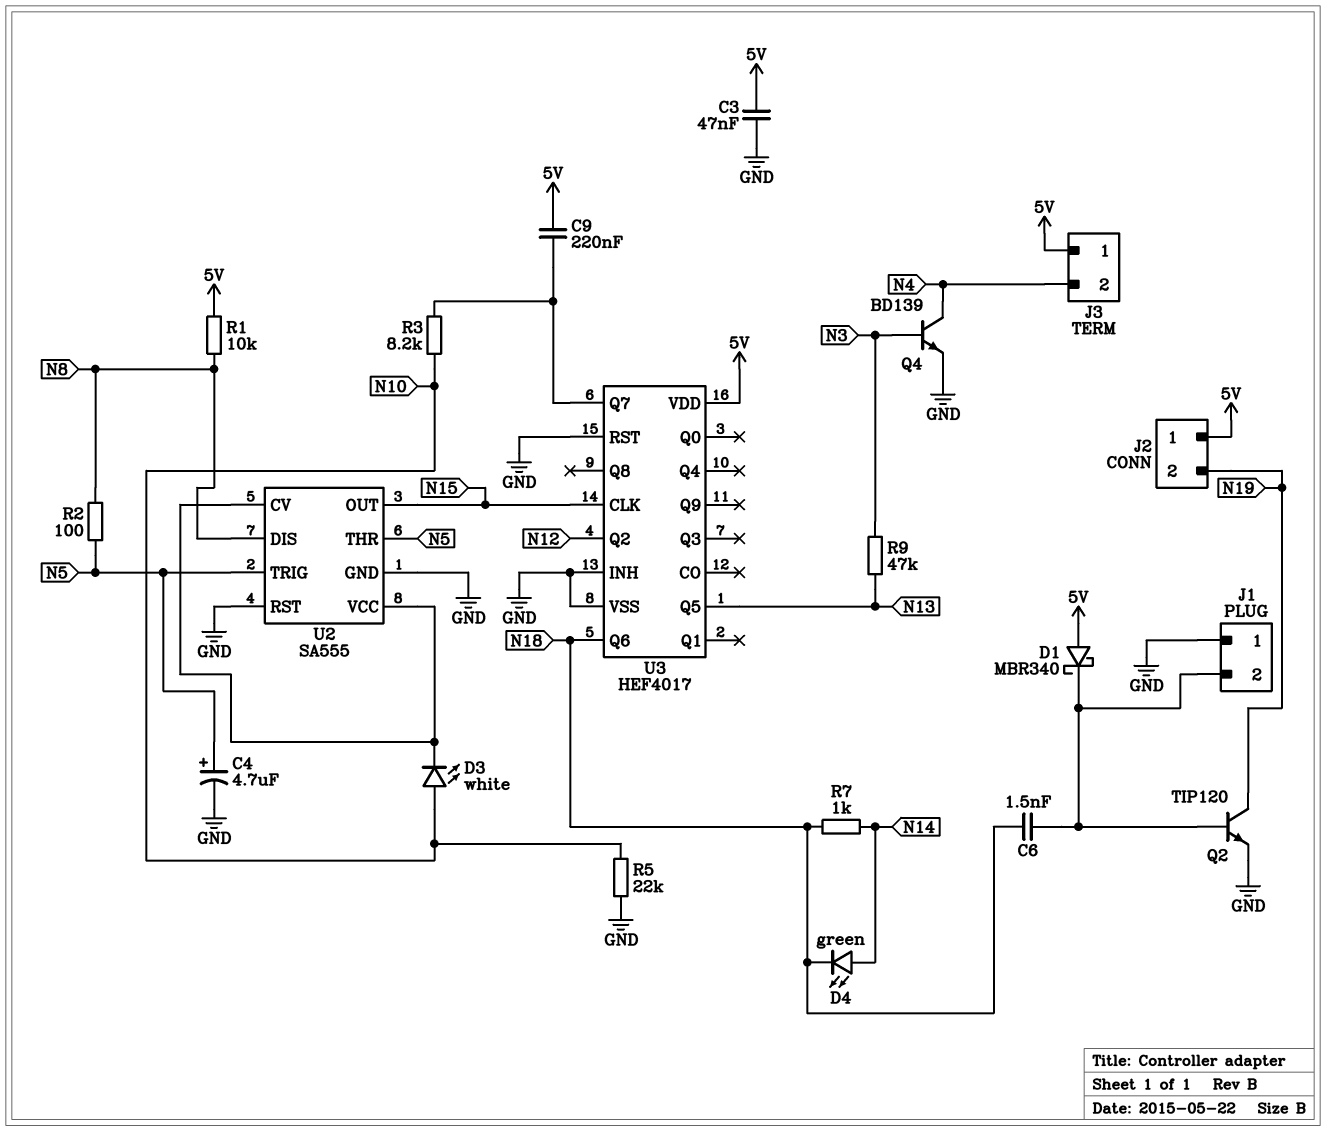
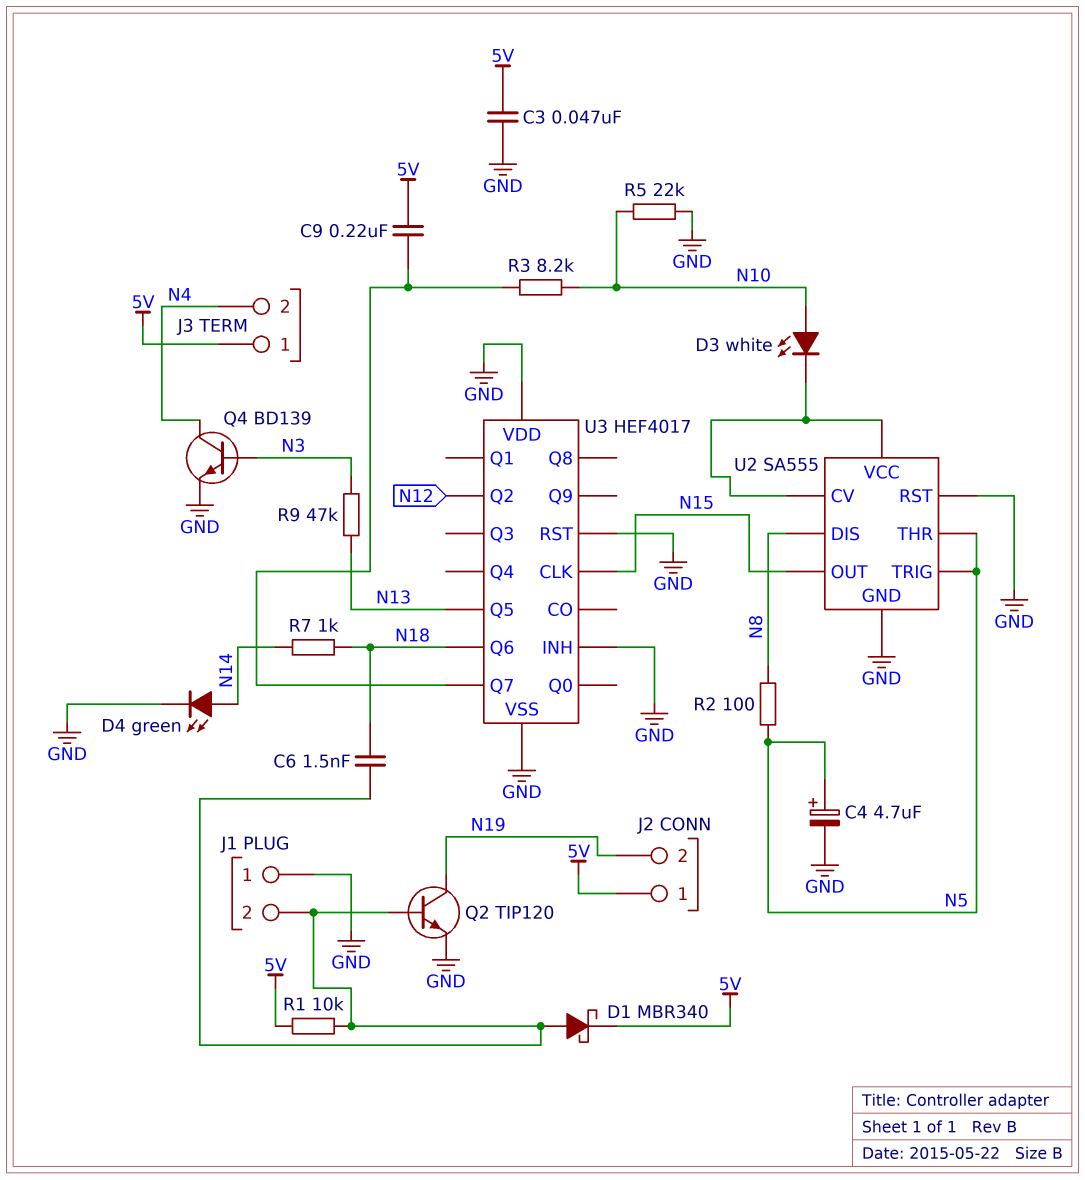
D1: schottky MBR340 (A 5V, K J1/2) -> schottky MBR340 (A J1/2, K 5V)
D4: LED green (A N14, K N18) -> LED green (A N14, K GND)
R1: 10k (5V, N8) -> 10k (5V, J1/2)
U3 pin VDD: 5V -> GND

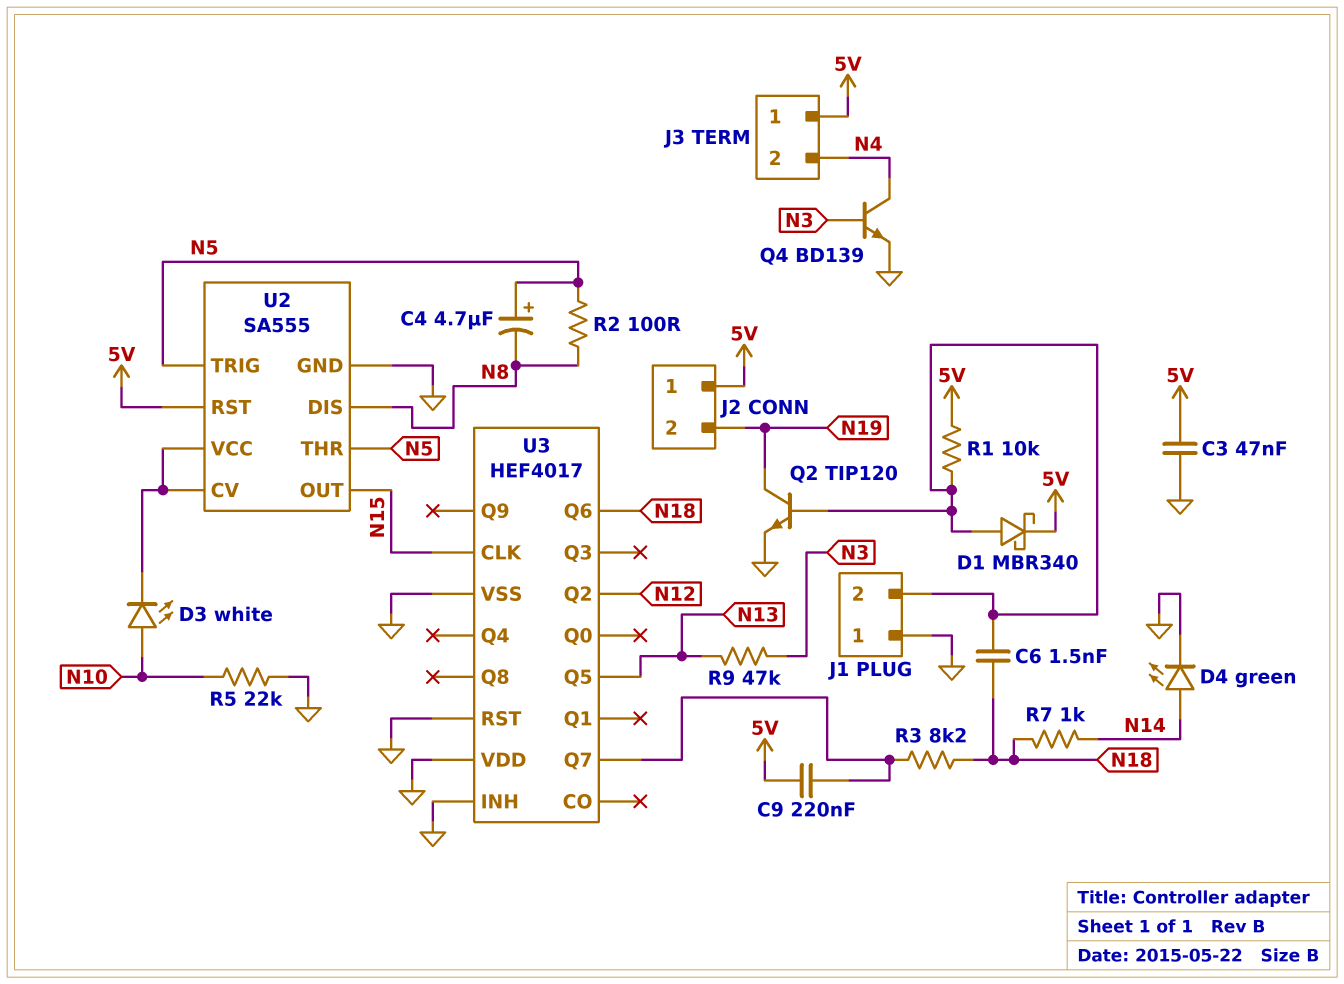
C4: 4.7uF (plus N5, minus GND) -> 4.7uF (plus N5, minus N8)
R3: 8.2k (N10, U3/Q7) -> 8.2k (N18, U3/Q7)
U2 pin RST: GND -> 5V

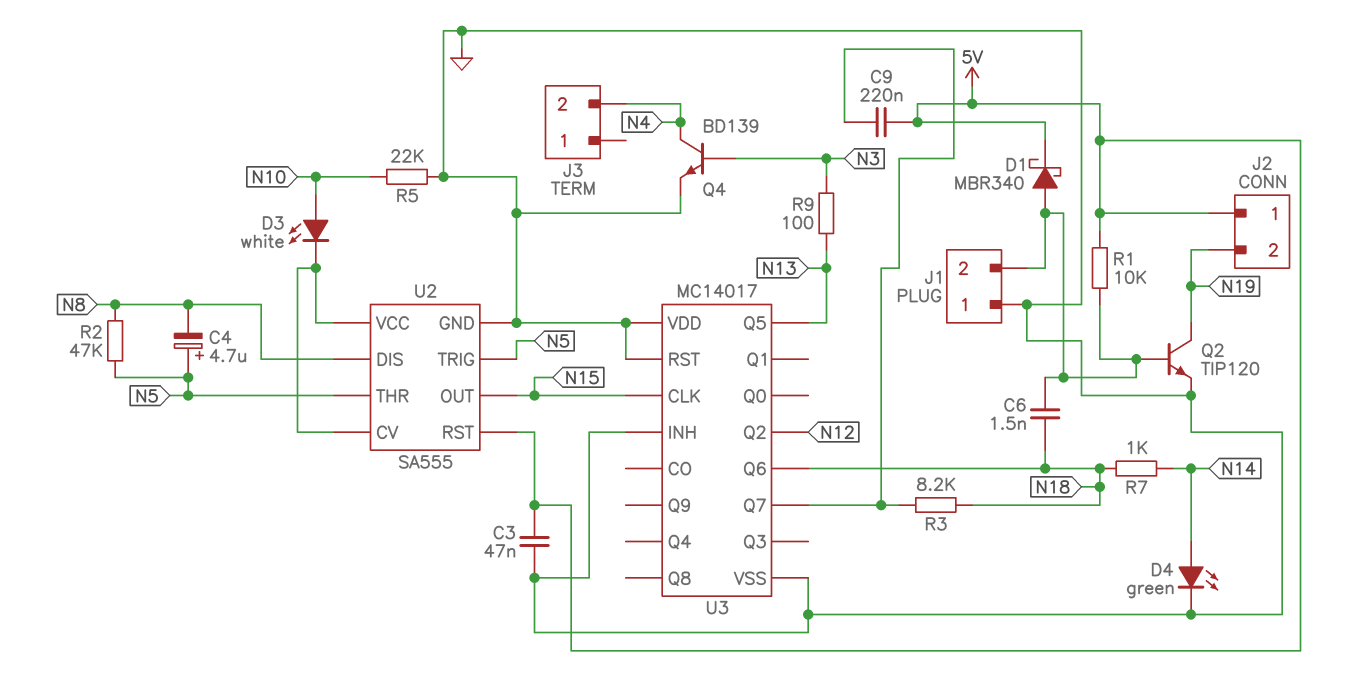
J3 pin 1: 5V -> none
R2: 100 (N5, N8) -> 47k (N5, N8)
R9: 47k (N3, N13) -> 100 (N3, N13)
U3: HEF4017 -> MC14017

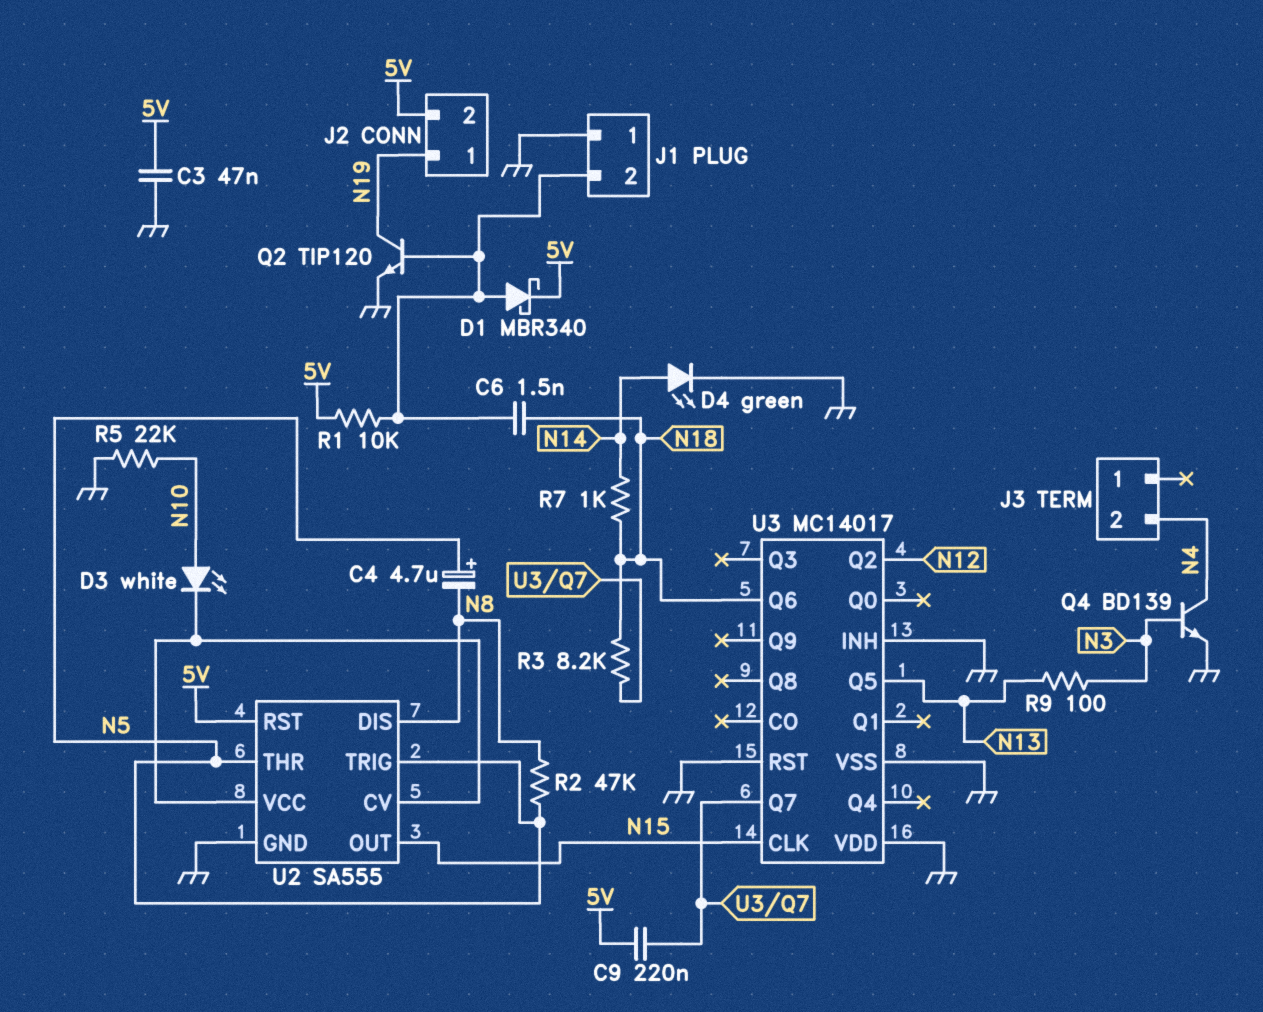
J2 pin 1: 5V -> N19
J2 pin 2: N19 -> 5V

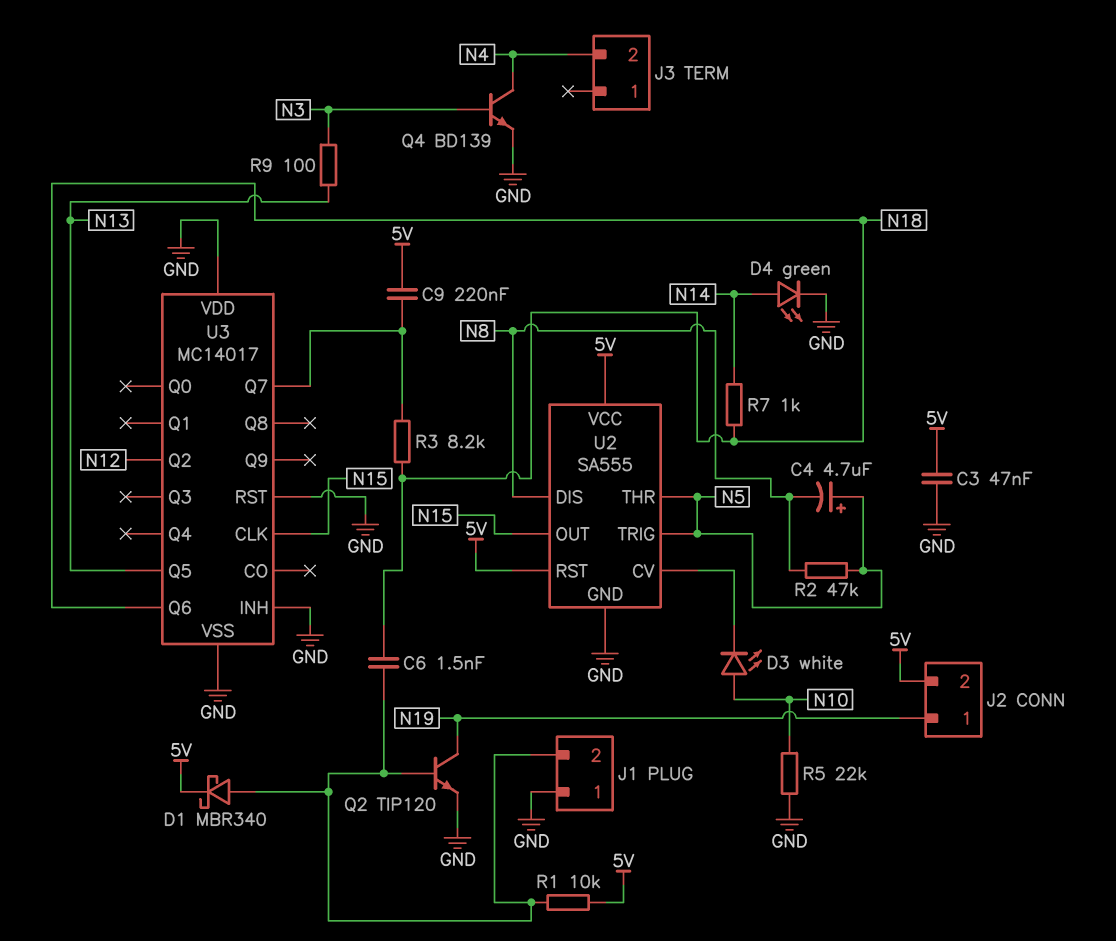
U2 pin VCC: U2/CV -> 5V

